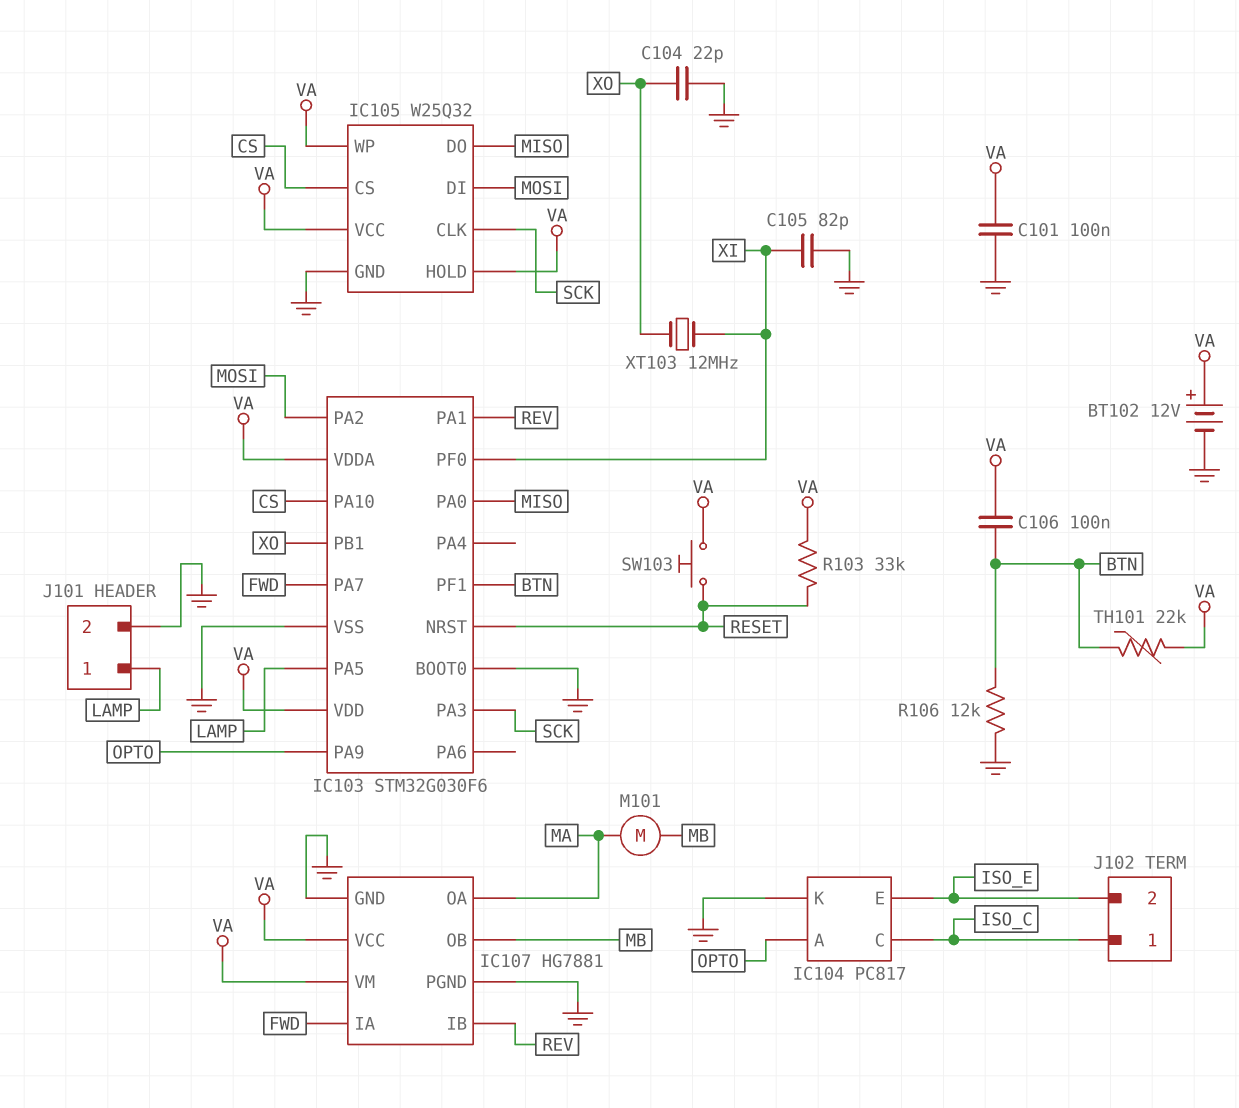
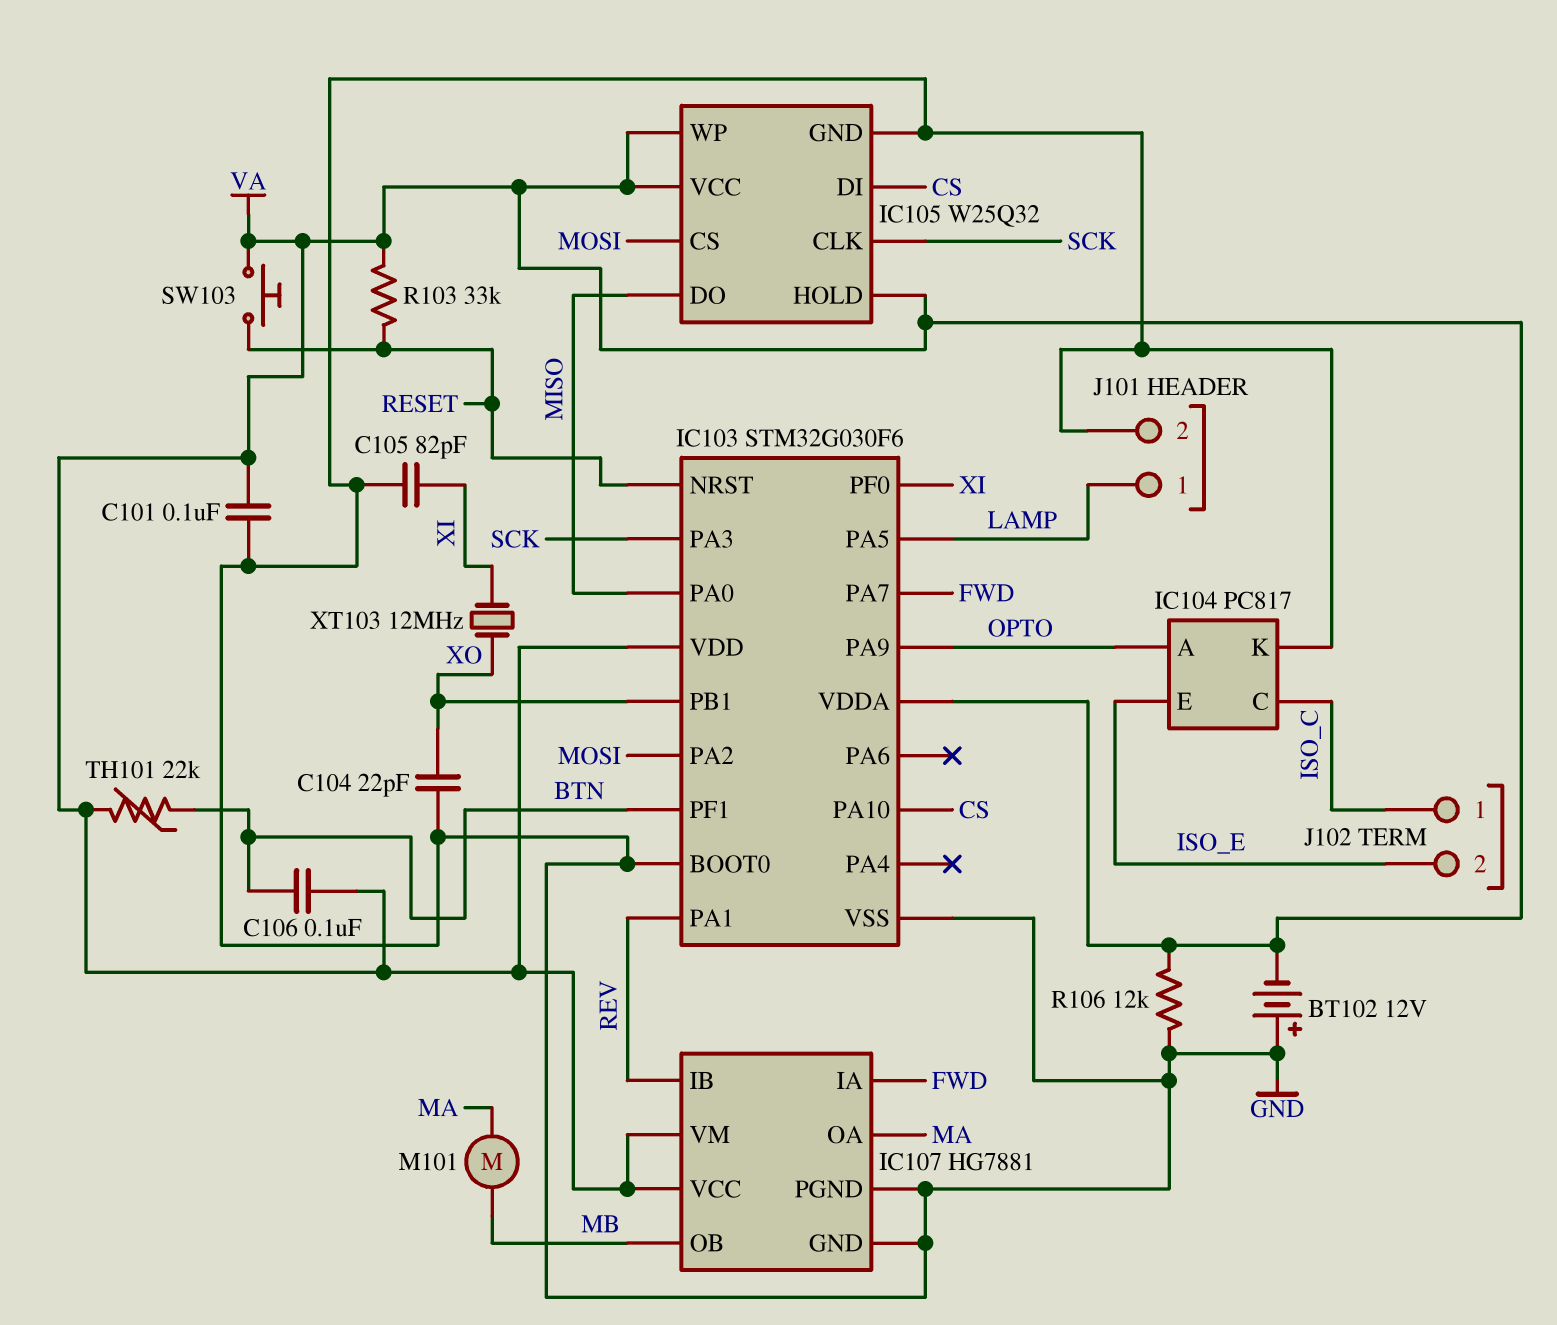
BT102: 12V (plus VA, minus GND) -> 12V (plus GND, minus VA)
IC105 pin CS: CS -> MOSI
IC105 pin DI: MOSI -> CS
R106: 12k (BTN, GND) -> 12k (GND, VA)

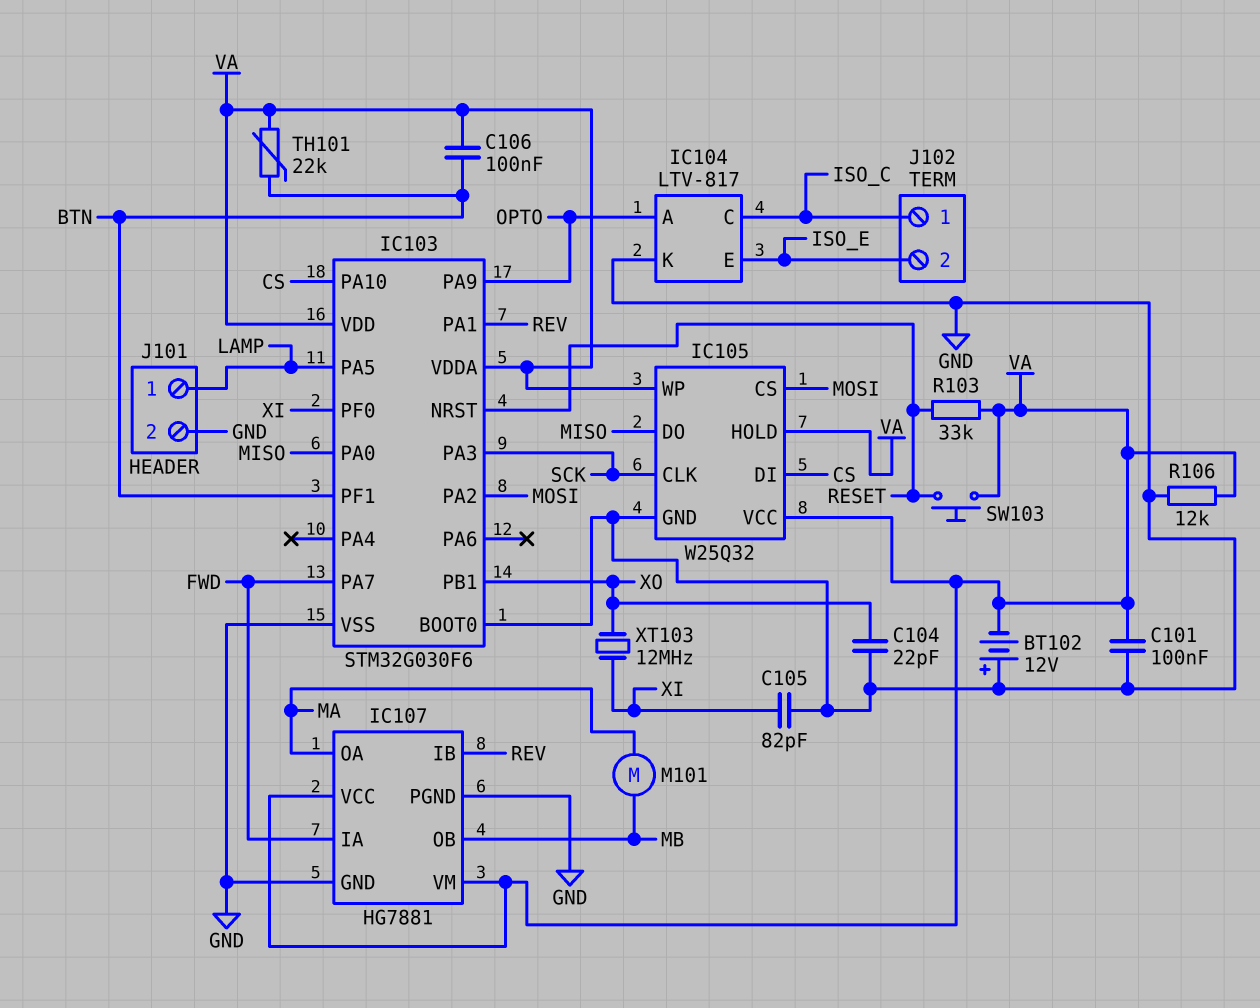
IC104: PC817 -> LTV-817

